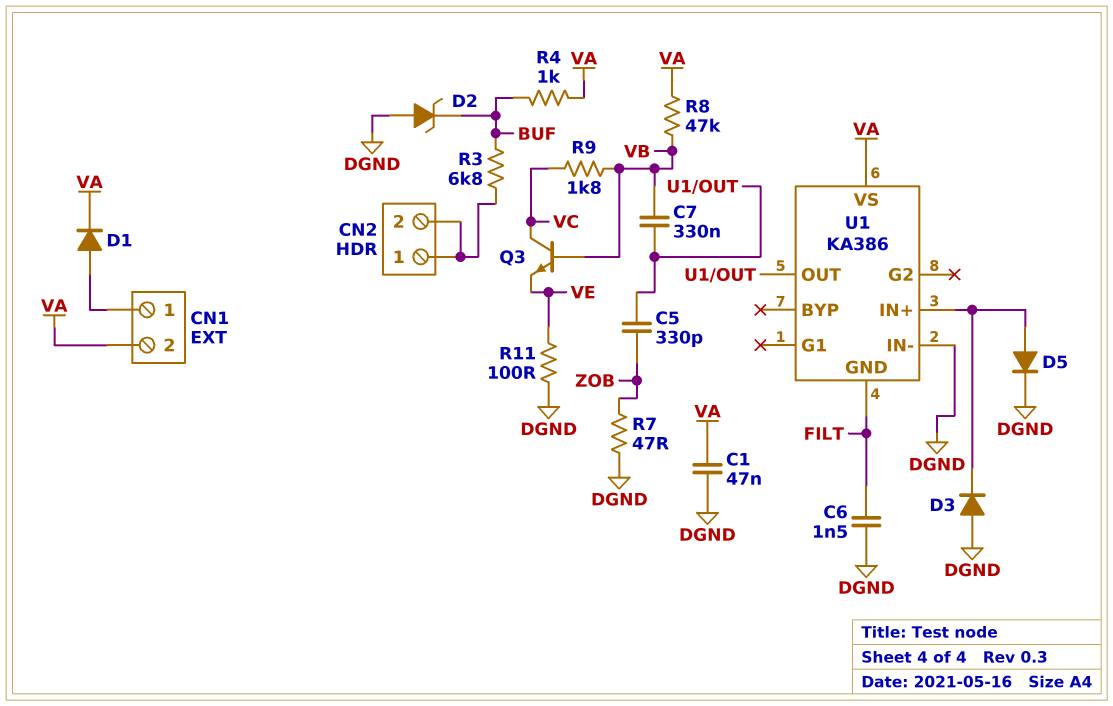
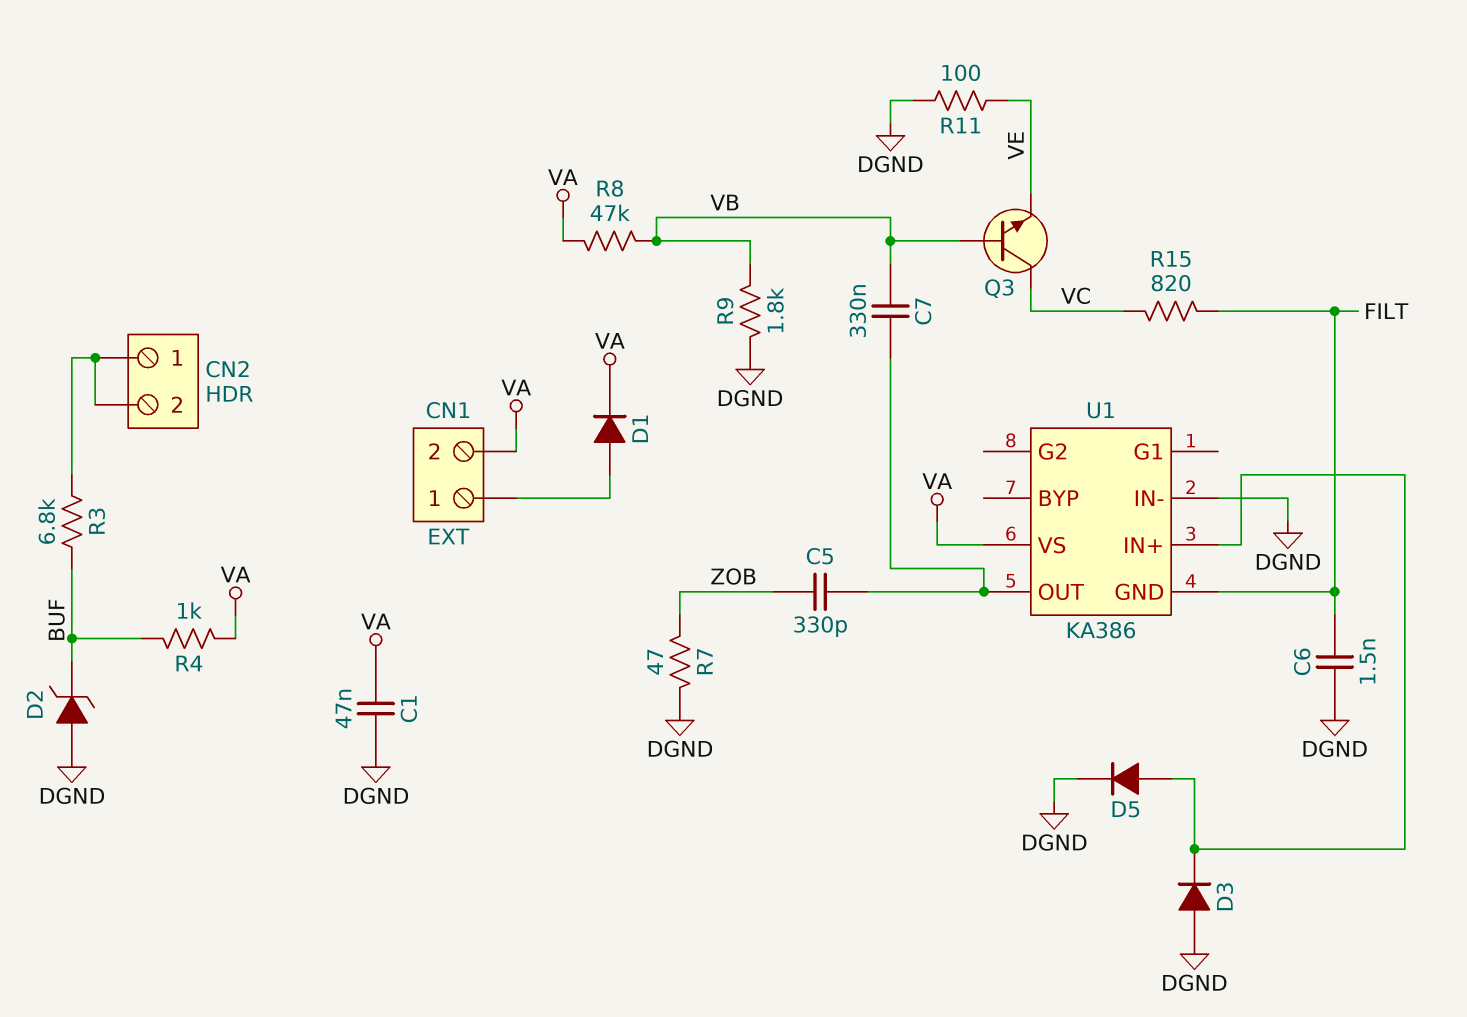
R9: 1.8k (VB, VC) -> 1.8k (DGND, VB)
R15: none -> 820 (FILT, VC)

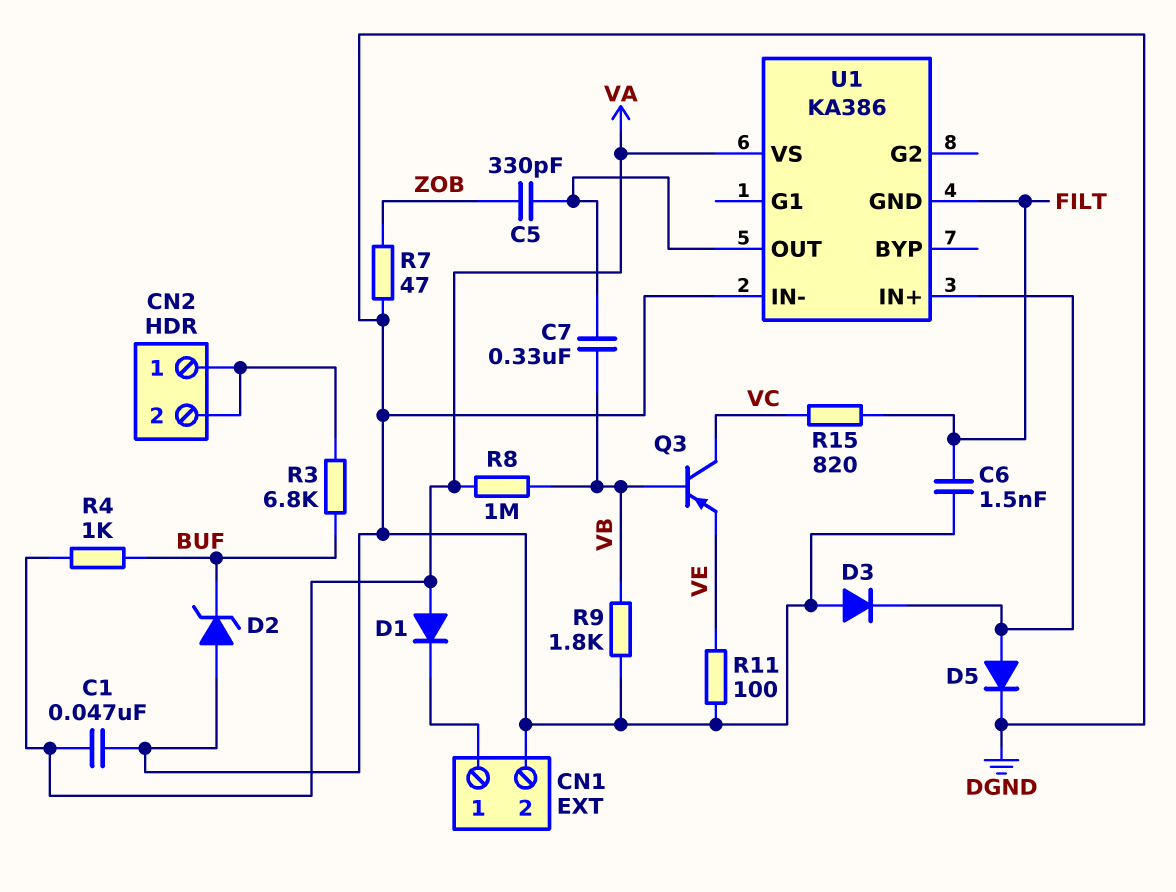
CN1 pin 2: VA -> DGND
D1: diode (A CN1/1, K VA) -> diode (A VA, K CN1/1)
Q3: NPN (B VB, C VC, E VE) -> PNP (B VB, C VC, E VE)
R8: 47k (VA, VB) -> 1M (VA, VB)

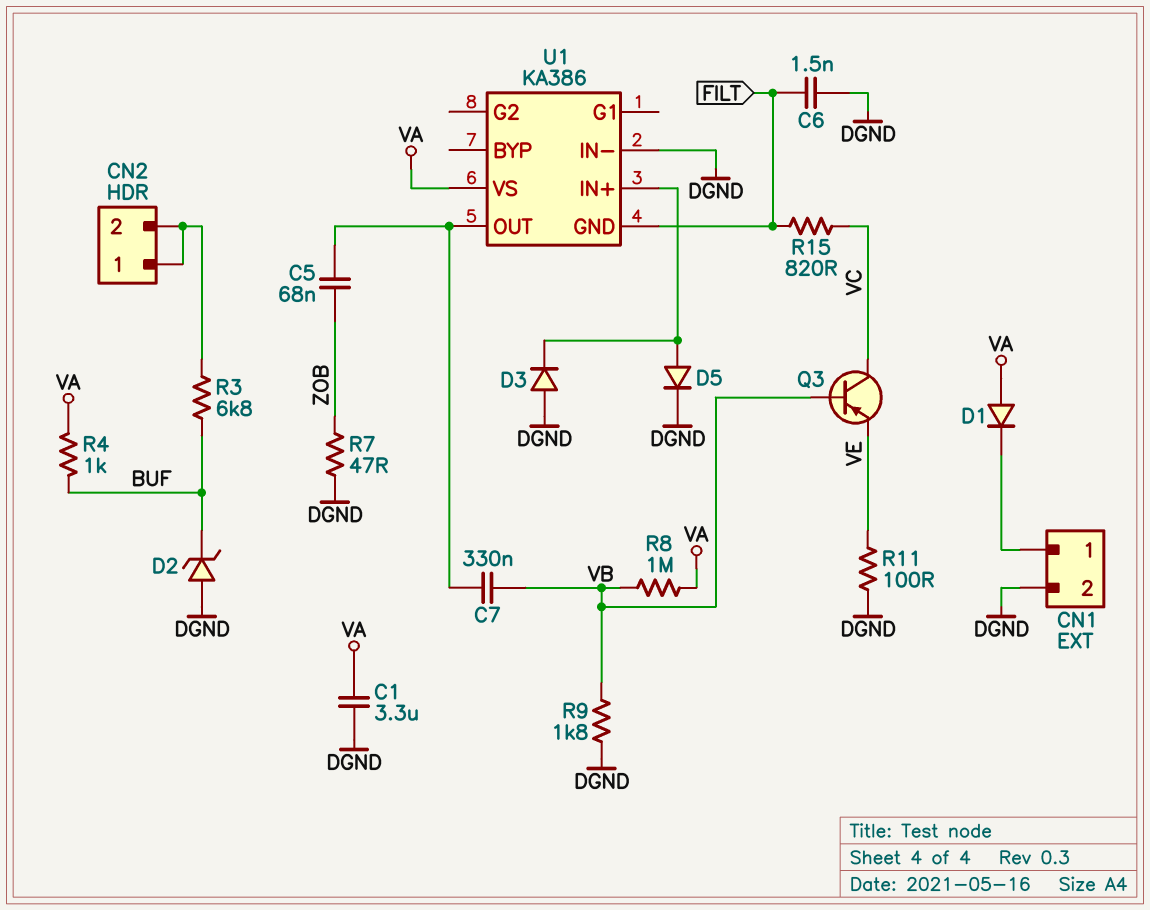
C1: 47nF (DGND, VA) -> 3.3uF (DGND, VA)
C5: 330pF (U1/OUT, ZOB) -> 68nF (U1/OUT, ZOB)

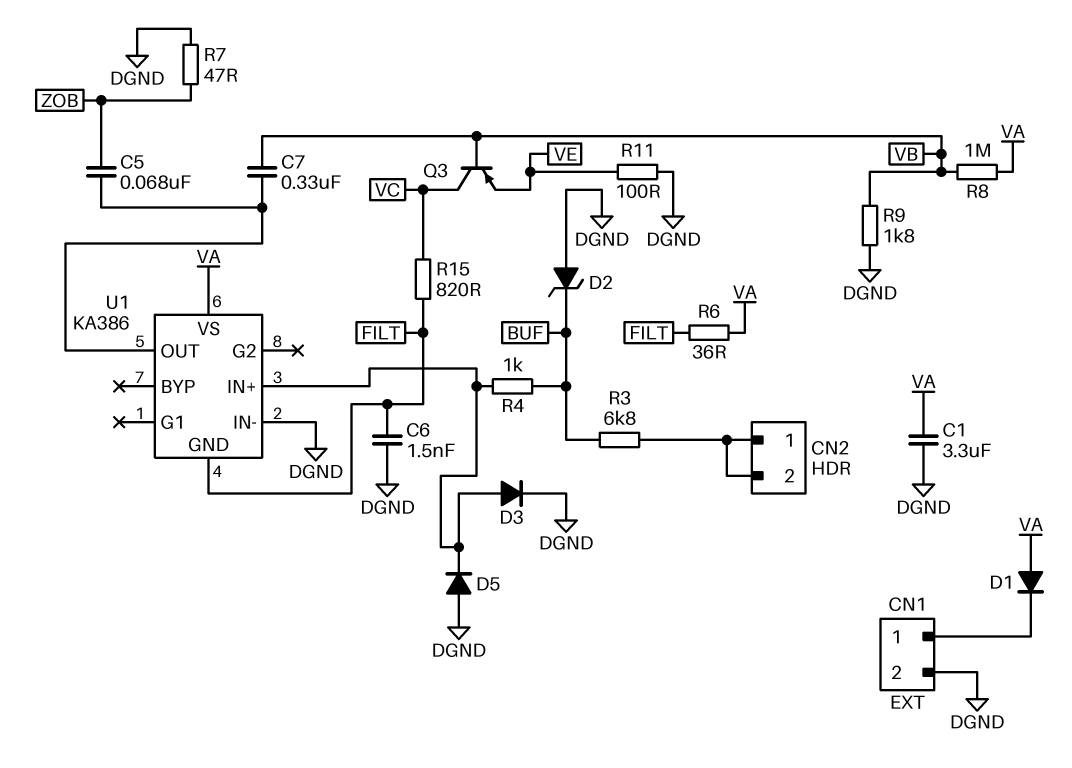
D3: diode (A DGND, K U1/IN+) -> diode (A U1/IN+, K DGND)
D5: diode (A U1/IN+, K DGND) -> diode (A DGND, K U1/IN+)
R4: 1k (BUF, VA) -> 1k (BUF, U1/IN+)
R6: none -> 36 (FILT, VA)

